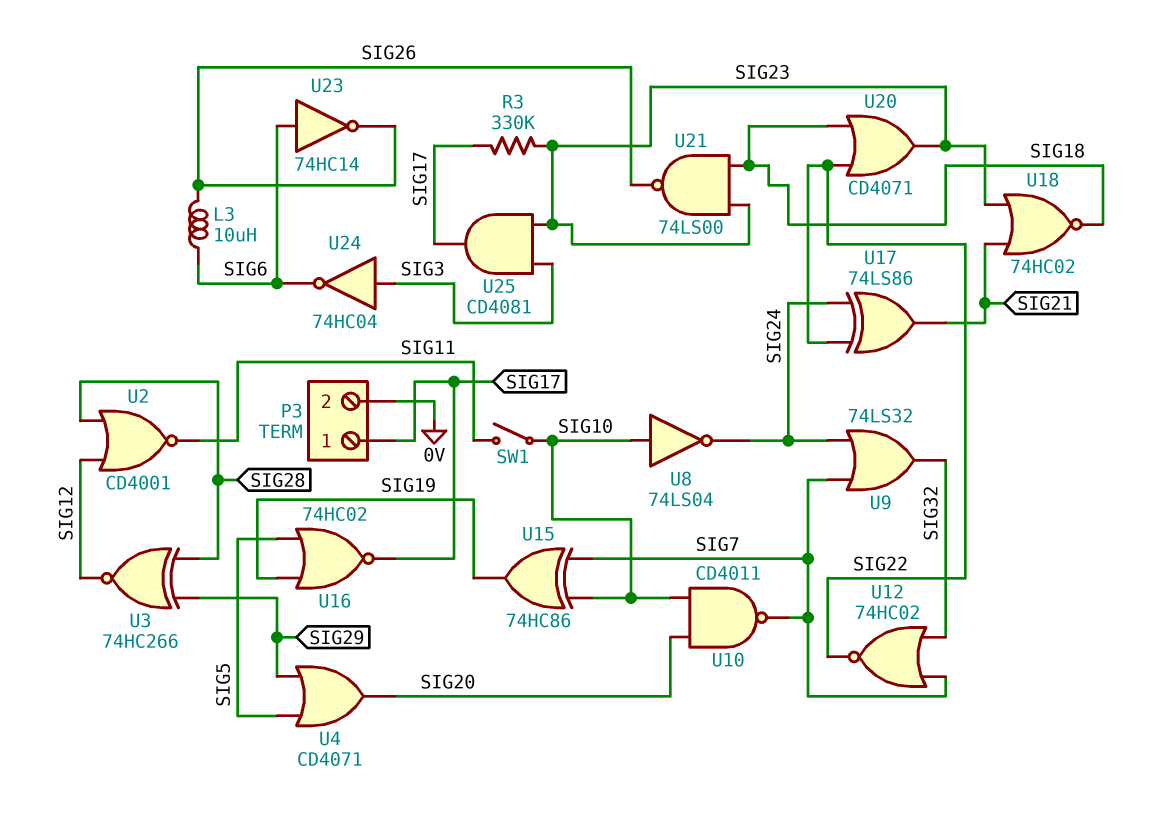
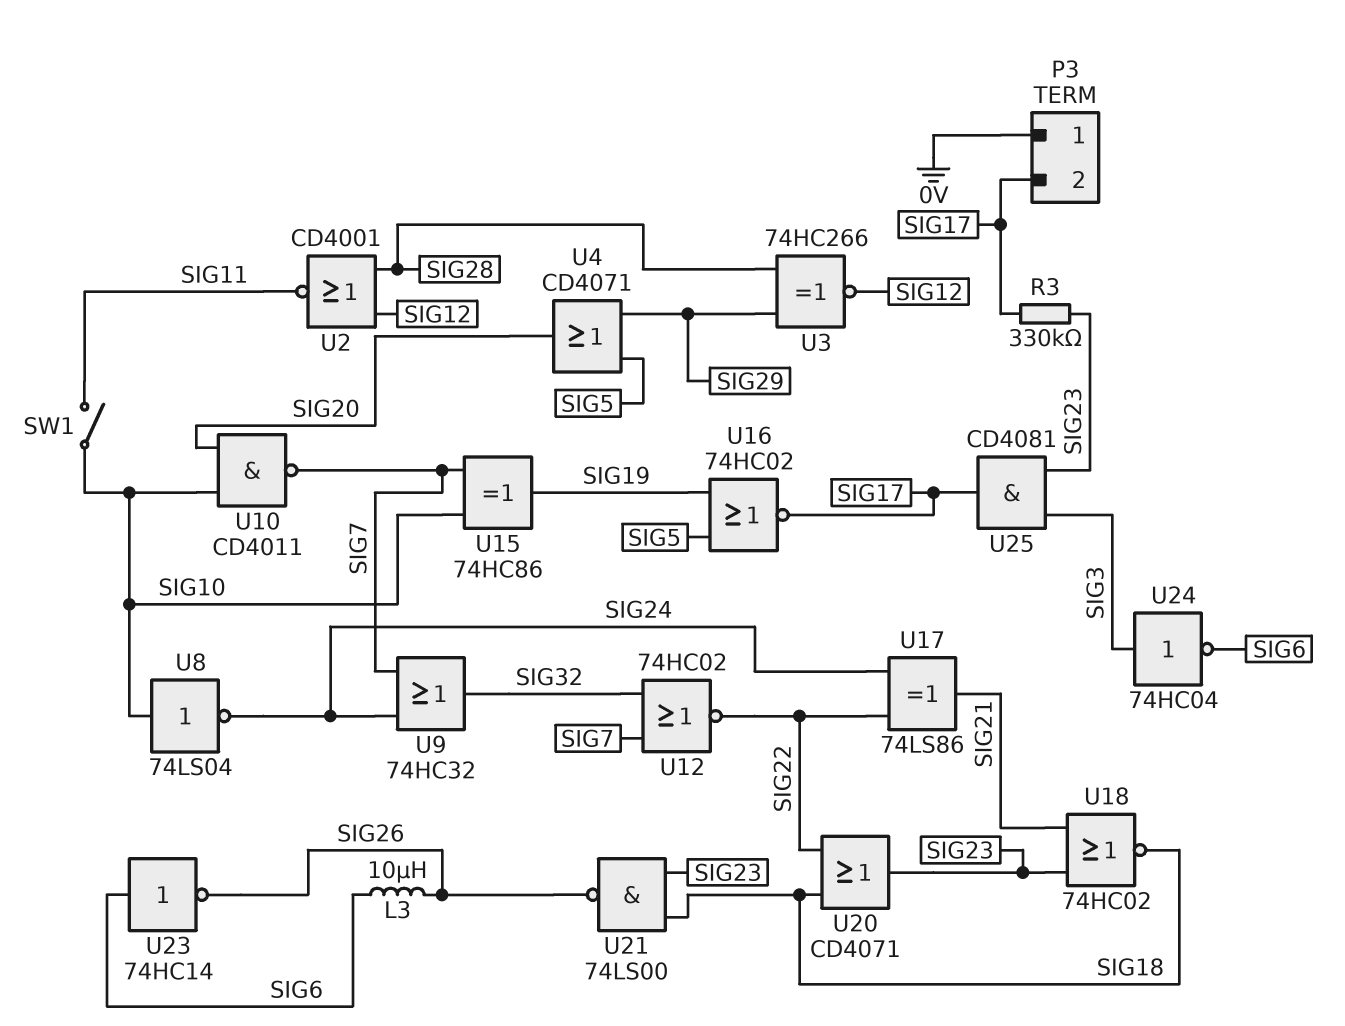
P3 pin 1: SIG17 -> 0V
P3 pin 2: 0V -> SIG17
U9: OR 74LS32 (in SIG7, in SIG24, out SIG32) -> OR 74HC32 (in SIG7, in SIG24, out SIG32)

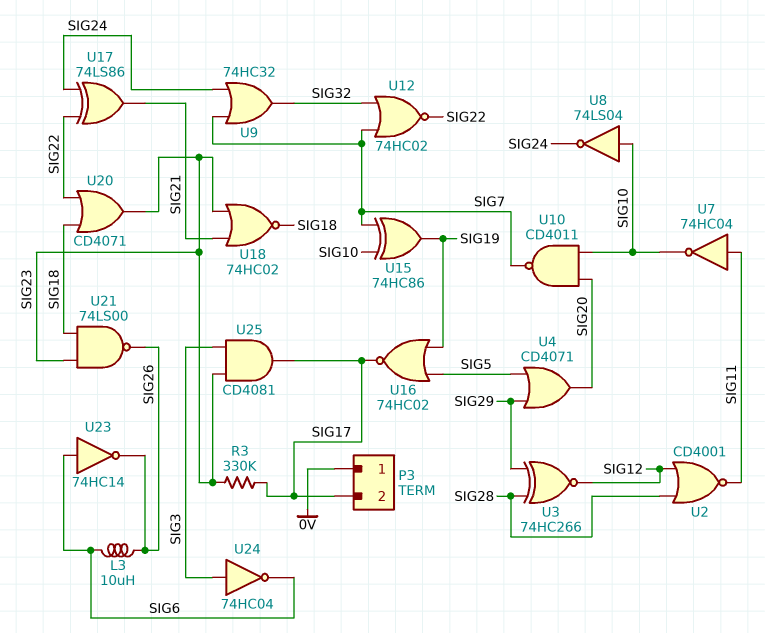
SW1: switch (SIG10, SIG11) -> none
U7: none -> NOT 74HC04 (in SIG11, out SIG10)

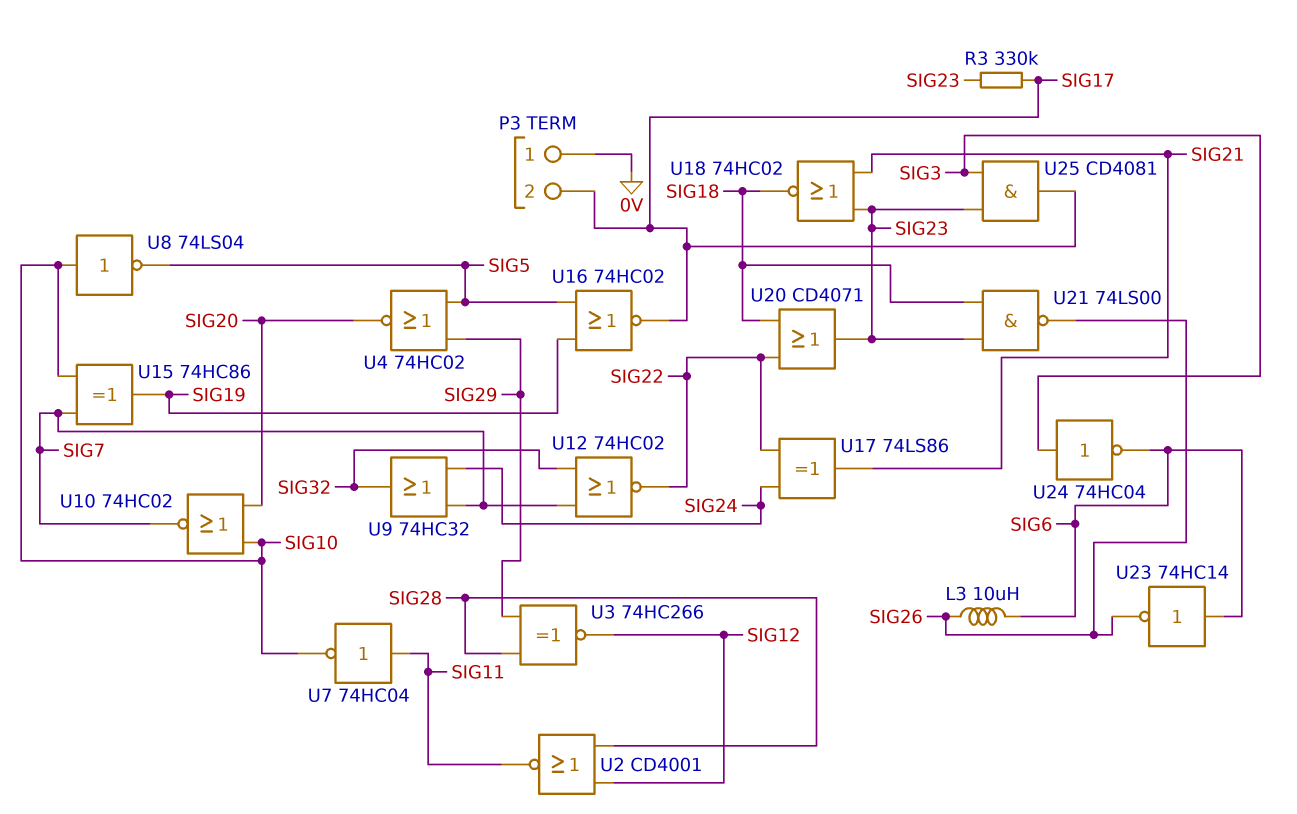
U4: OR CD4071 (in SIG5, in SIG29, out SIG20) -> NOR 74HC02 (in SIG5, in SIG29, out SIG20)
U8: NOT 74LS04 (in SIG10, out SIG24) -> NOT 74LS04 (in SIG10, out SIG5)
U10: NAND CD4011 (in SIG10, in SIG20, out SIG7) -> NOR 74HC02 (in SIG10, in SIG20, out SIG7)

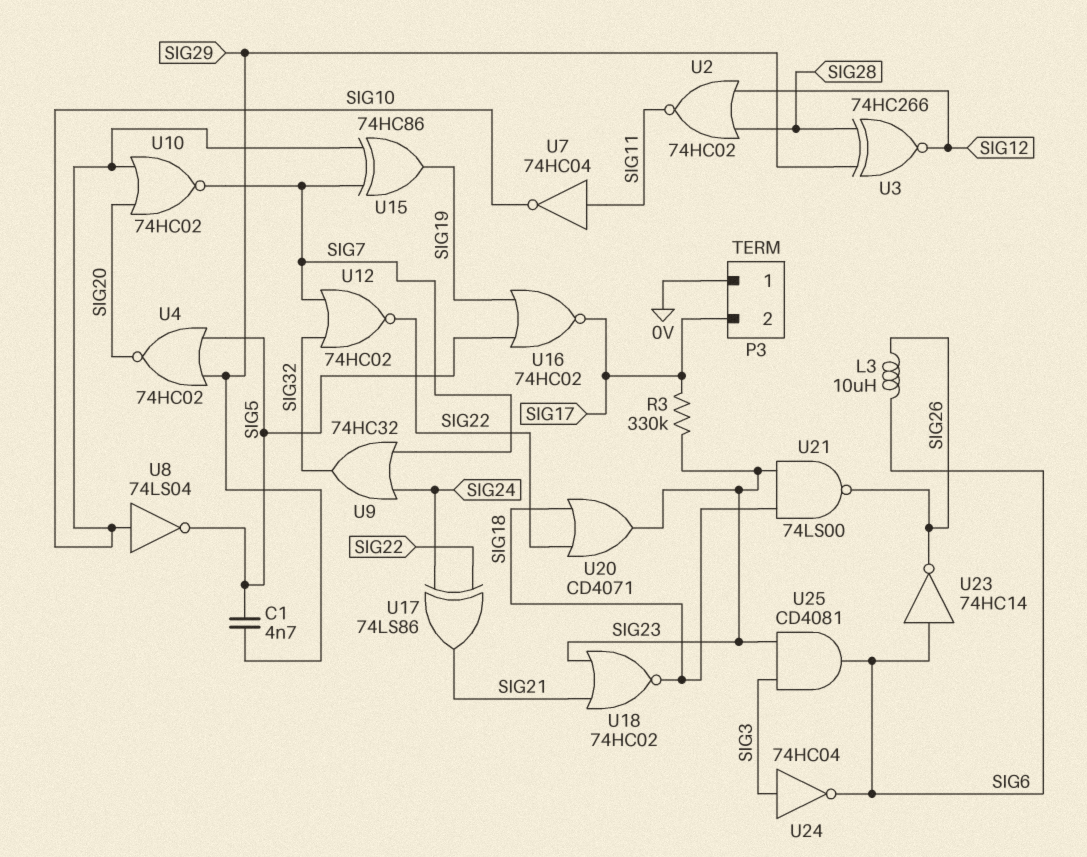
C1: none -> 4.7nF (SIG5, SIG29)
U2: NOR CD4001 (in SIG12, in SIG28, out SIG11) -> NOR 74HC02 (in SIG12, in SIG28, out SIG11)
U25: AND CD4081 (in SIG3, in SIG23, out SIG17) -> AND CD4081 (in SIG3, in SIG23, out SIG6)

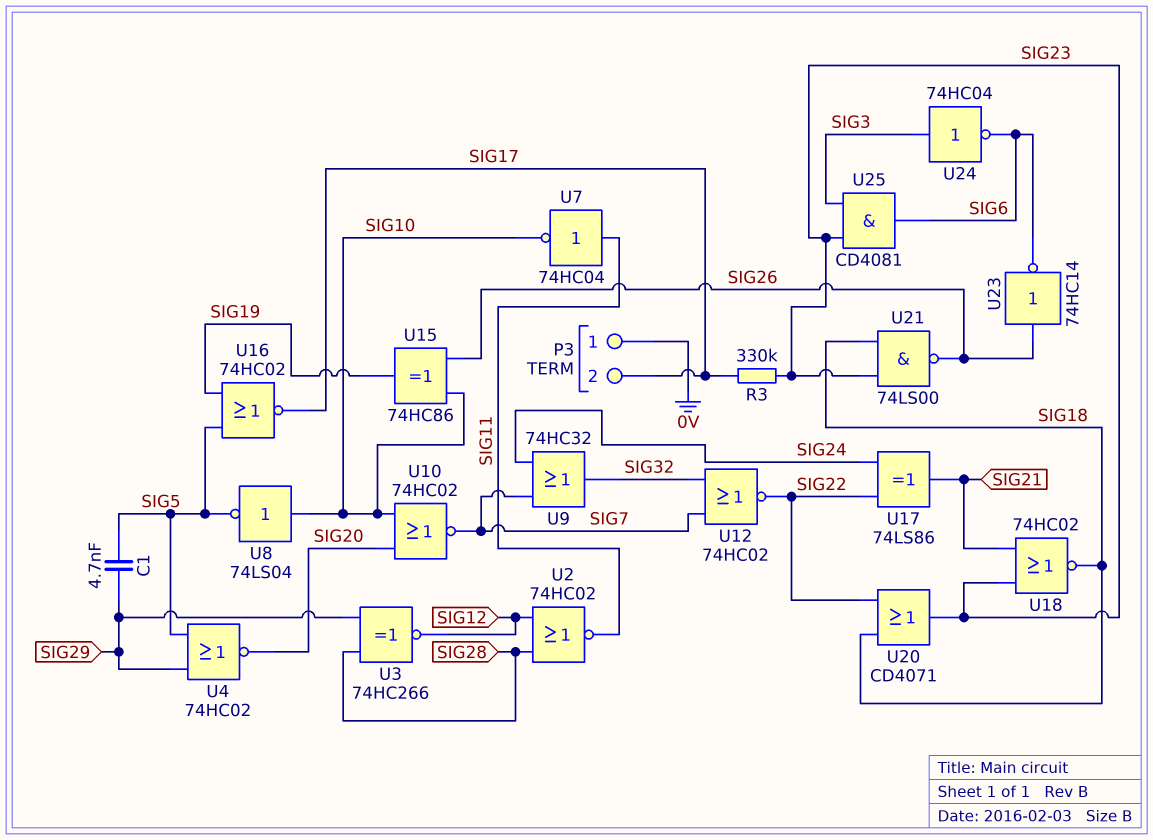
L3: 10uH (SIG6, SIG26) -> none
U15: XOR 74HC86 (in SIG7, in SIG10, out SIG19) -> XOR 74HC86 (in SIG10, in SIG26, out SIG19)
U23: NOT 74HC14 (in SIG6, out SIG26) -> NOT 74HC14 (in SIG26, out SIG6)

